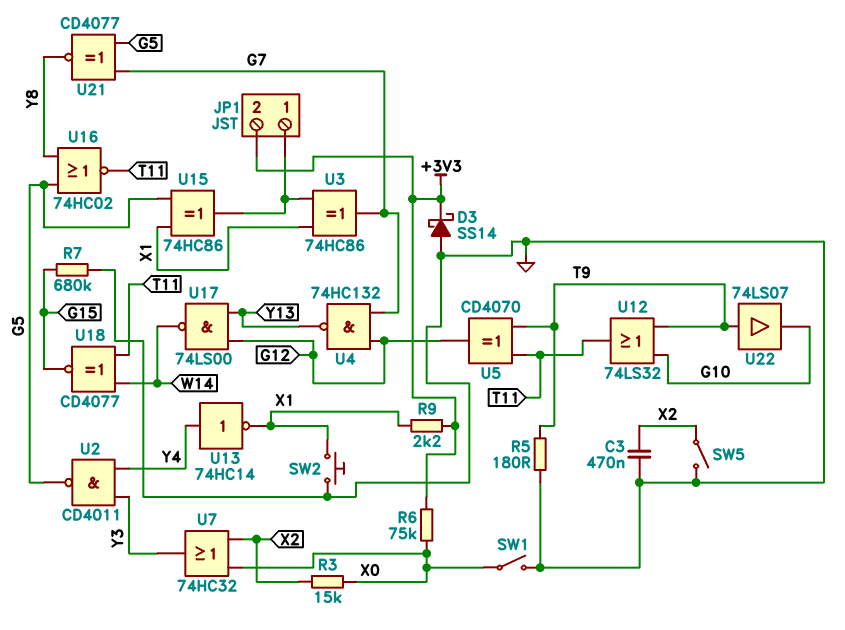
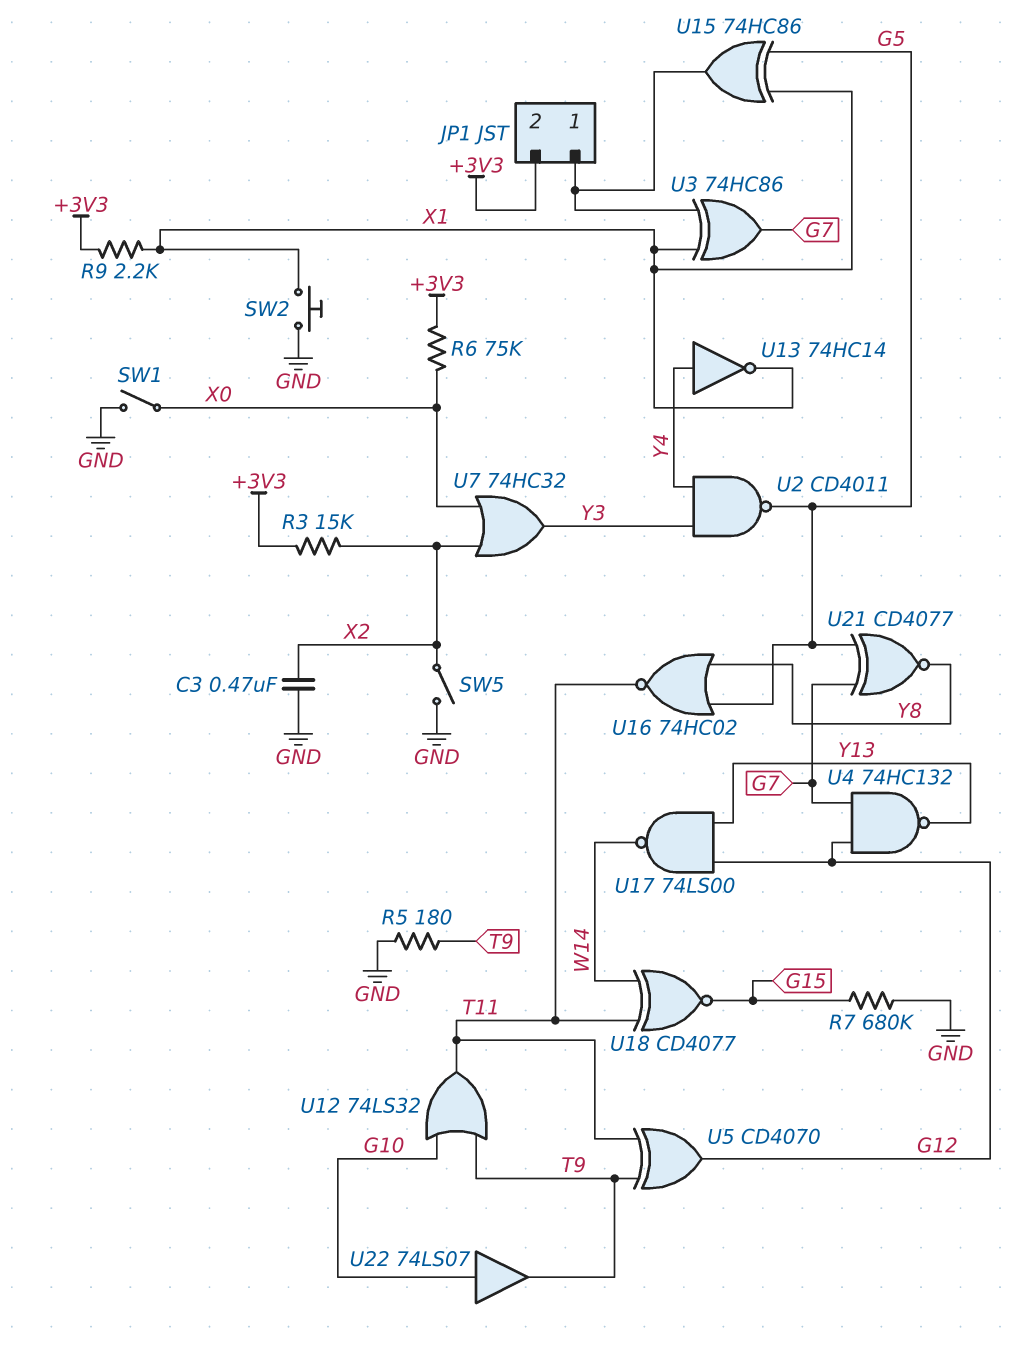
D3: schottky SS14 (A GND, K +3V3) -> none
R3: 15k (X0, X2) -> 15k (+3V3, X2)
U22: buffer 74LS07 (in T9, out G10) -> buffer 74LS07 (in G10, out T9)

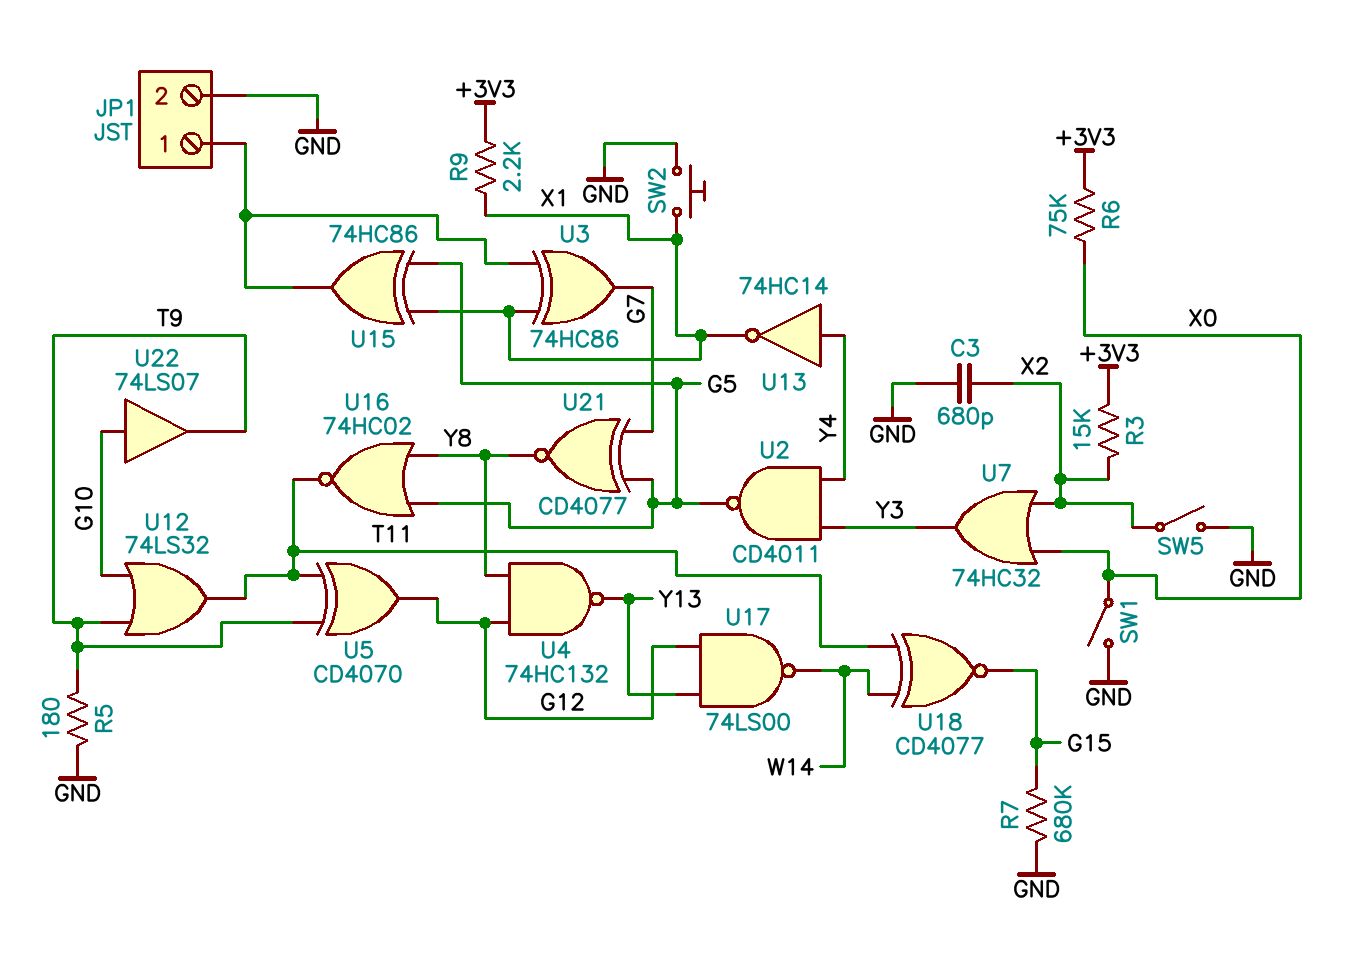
C3: 470nF (GND, X2) -> 680pF (GND, X2)
JP1 pin 2: +3V3 -> GND
U4: NAND 74HC132 (in G7, in G12, out Y13) -> NAND 74HC132 (in G12, in Y8, out Y13)

